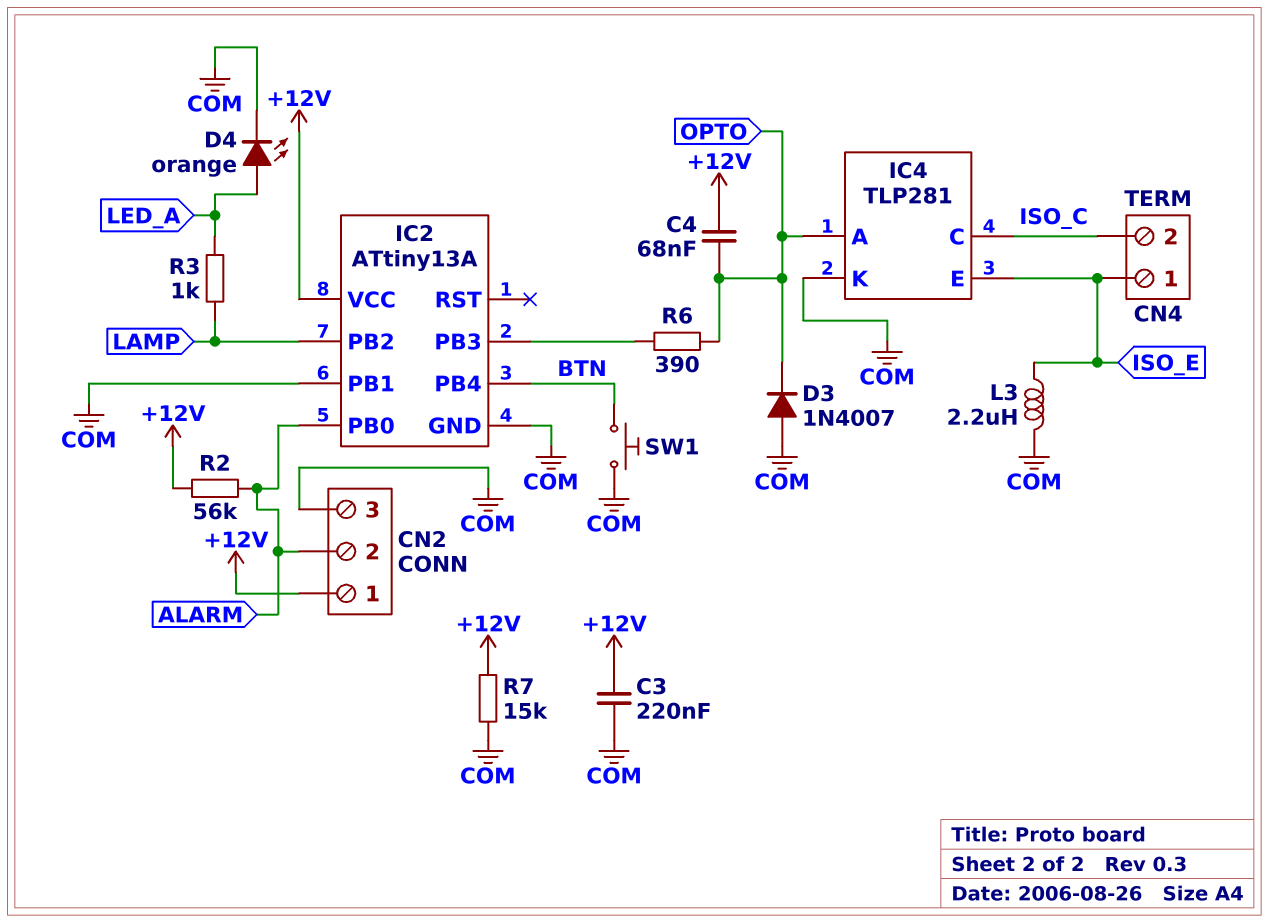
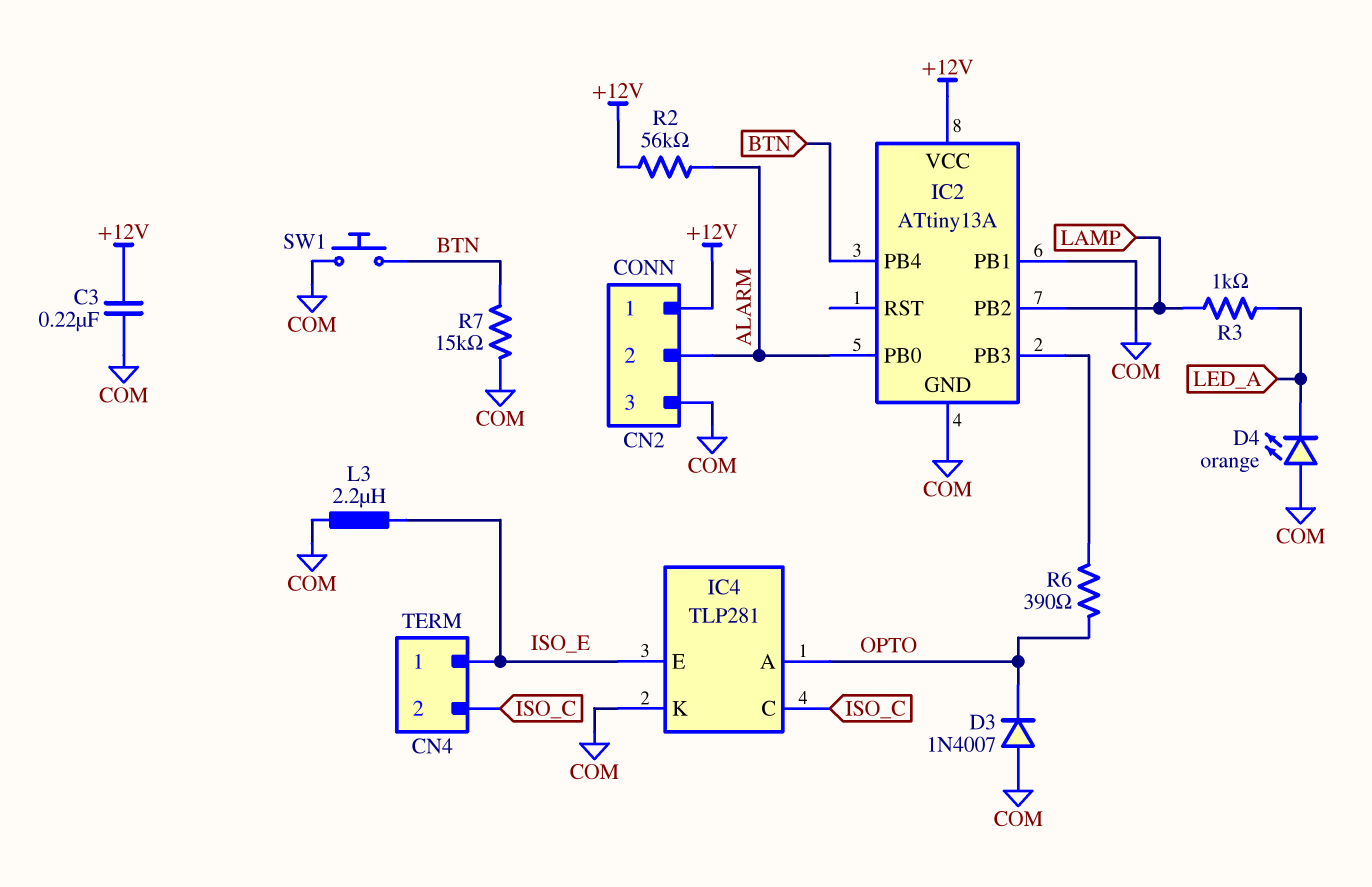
C4: 68nF (+12V, OPTO) -> none
D4: LED orange (A LED_A, K COM) -> LED orange (A COM, K LED_A)
R7: 15k (+12V, COM) -> 15k (BTN, COM)

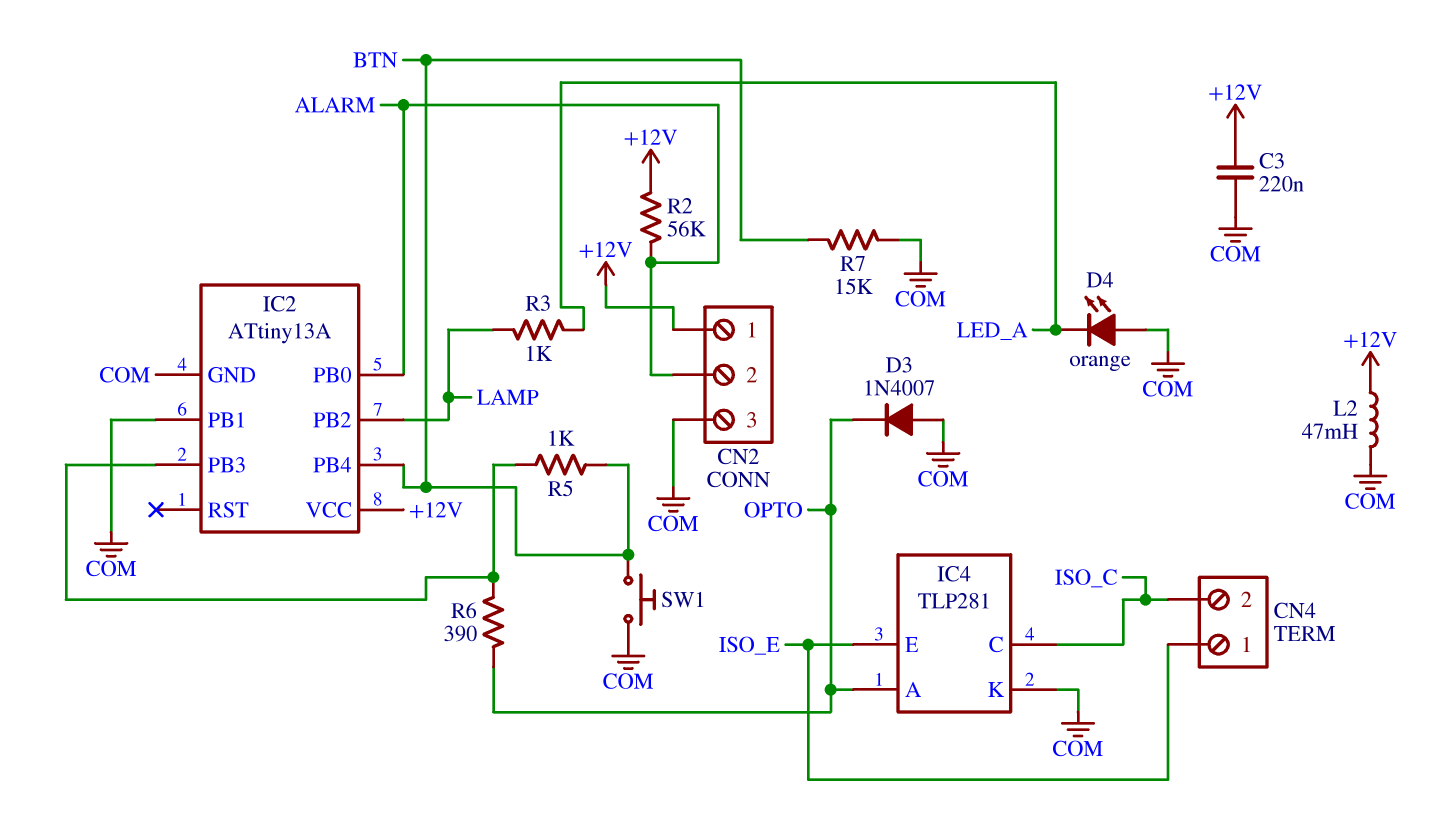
L2: none -> 47mH (+12V, COM)
L3: 2.2uH (COM, ISO_E) -> none
R5: none -> 1k (BTN, IC2/PB3)

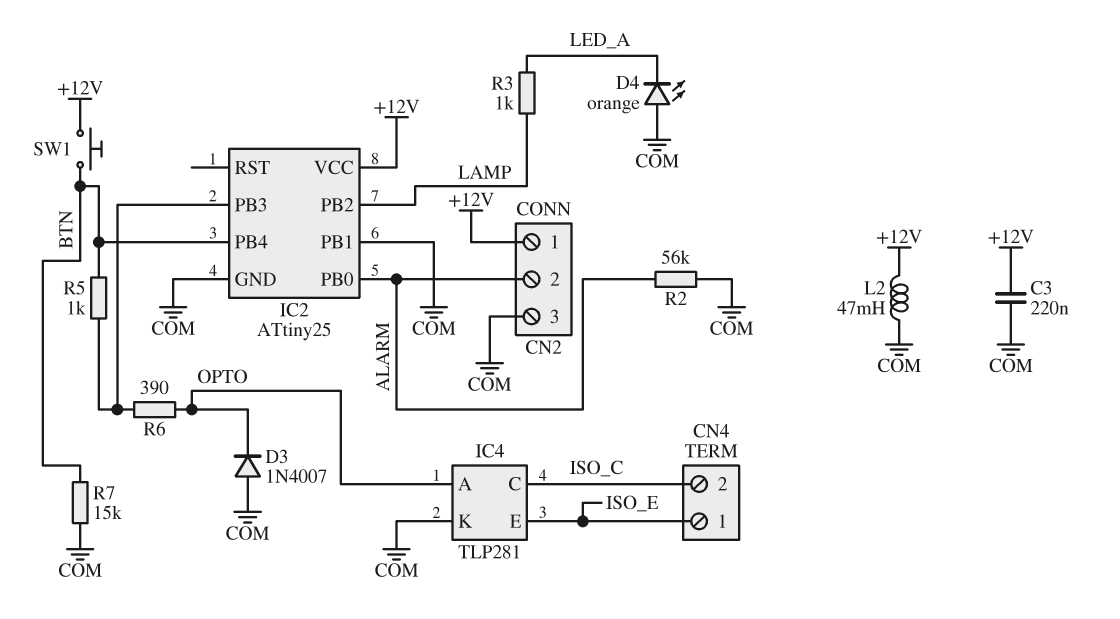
IC2: ATtiny13A -> ATtiny25
R2: 56k (+12V, ALARM) -> 56k (ALARM, COM)
SW1: button (BTN, COM) -> button (+12V, BTN)

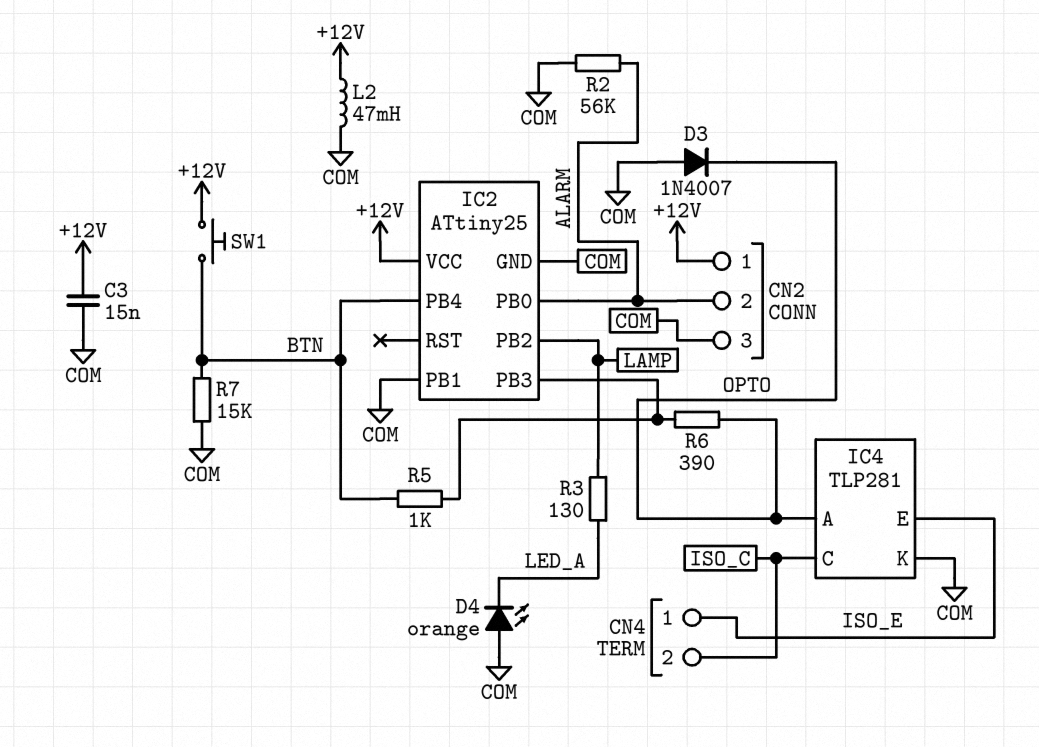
C3: 220nF (+12V, COM) -> 15nF (+12V, COM)
R3: 1k (LAMP, LED_A) -> 130 (LAMP, LED_A)

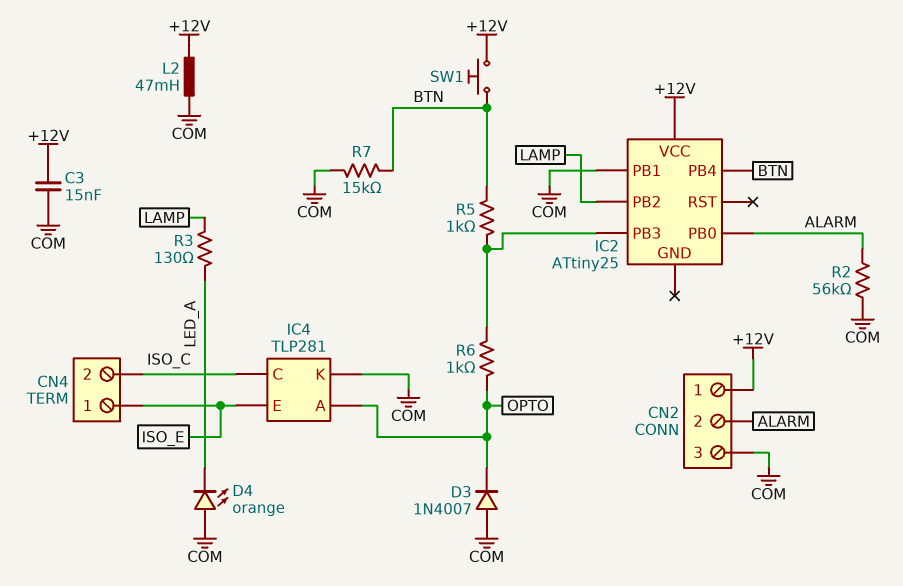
IC2 pin GND: COM -> none
R6: 390 (IC2/PB3, OPTO) -> 1k (IC2/PB3, OPTO)

